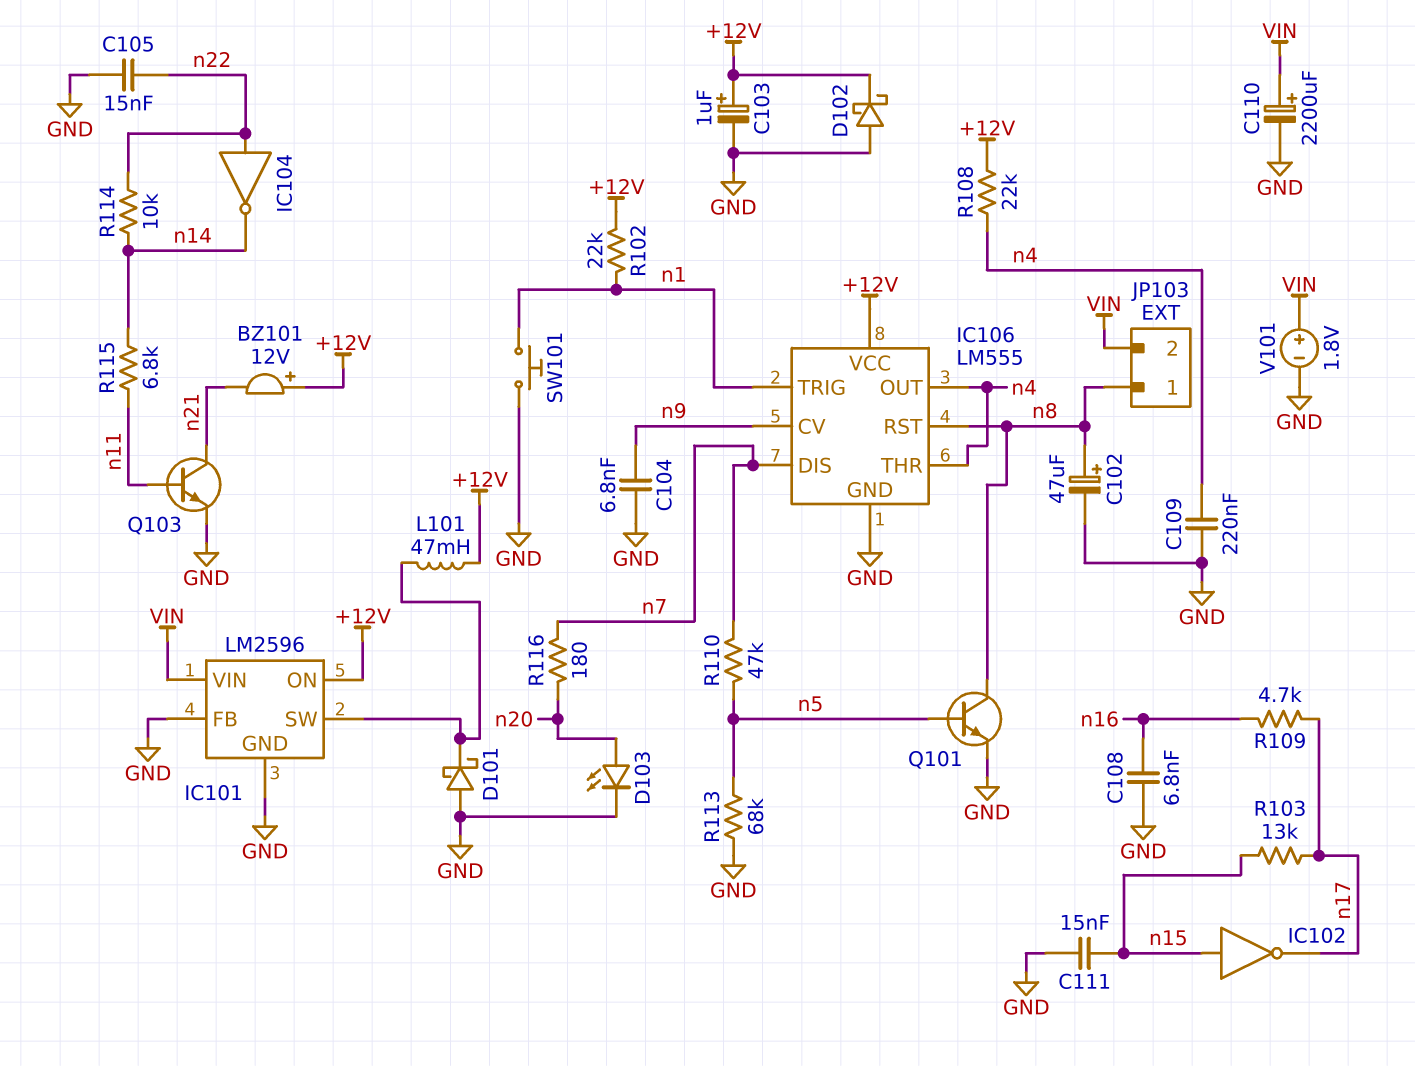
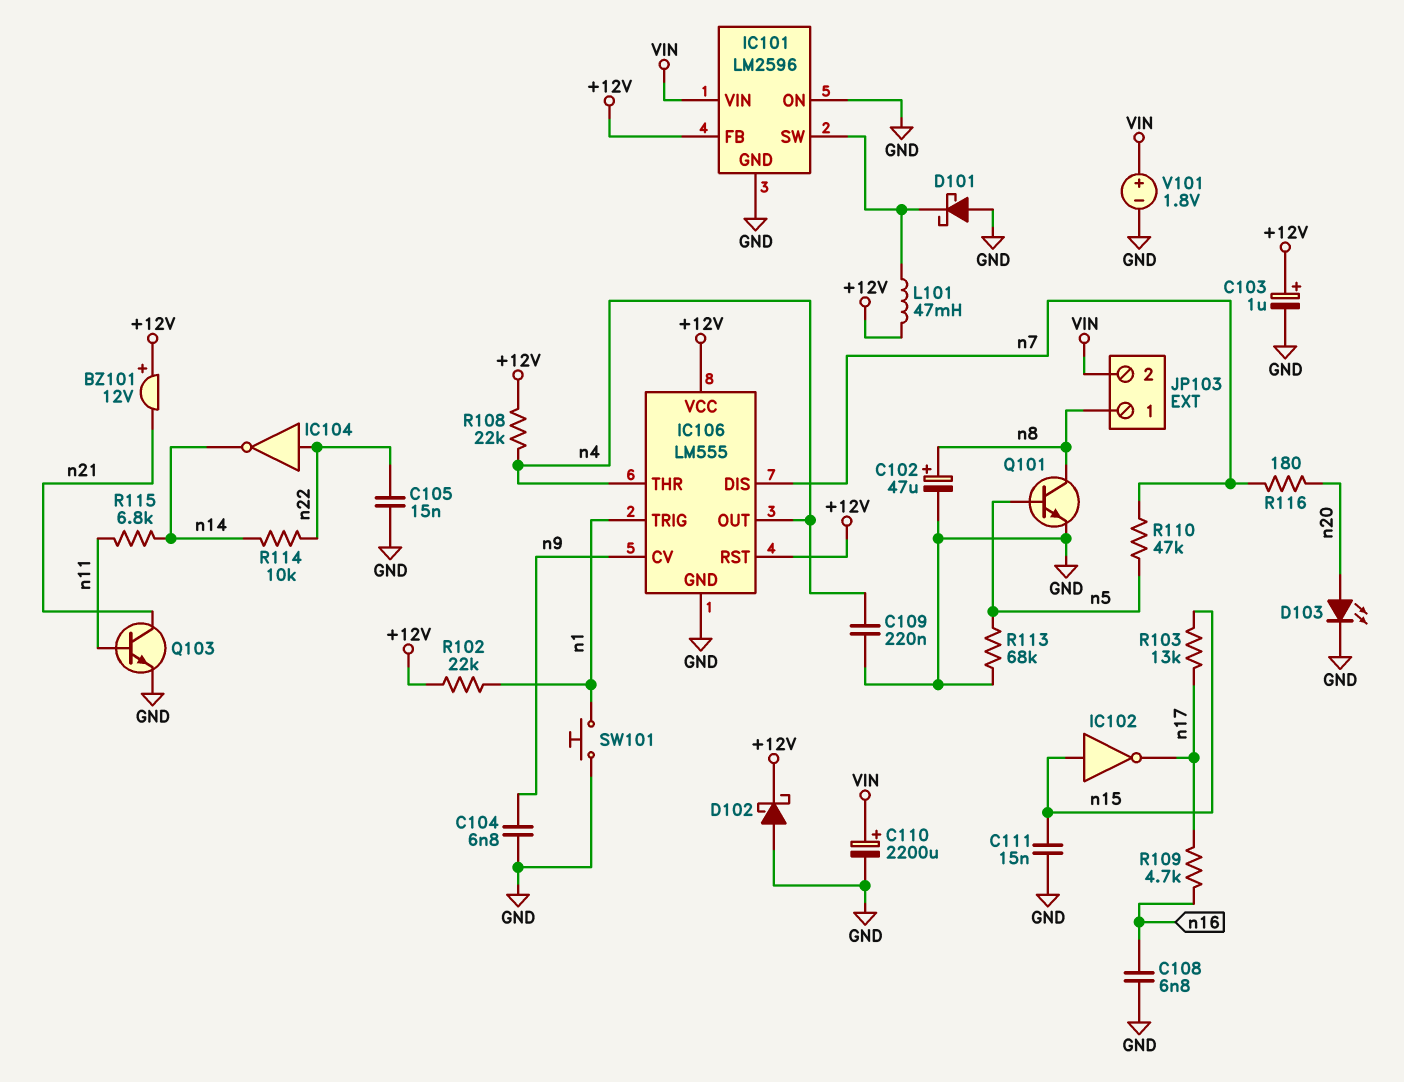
IC101 pin FB: GND -> +12V
IC101 pin ON: +12V -> GND
IC106 pin RST: n8 -> +12V

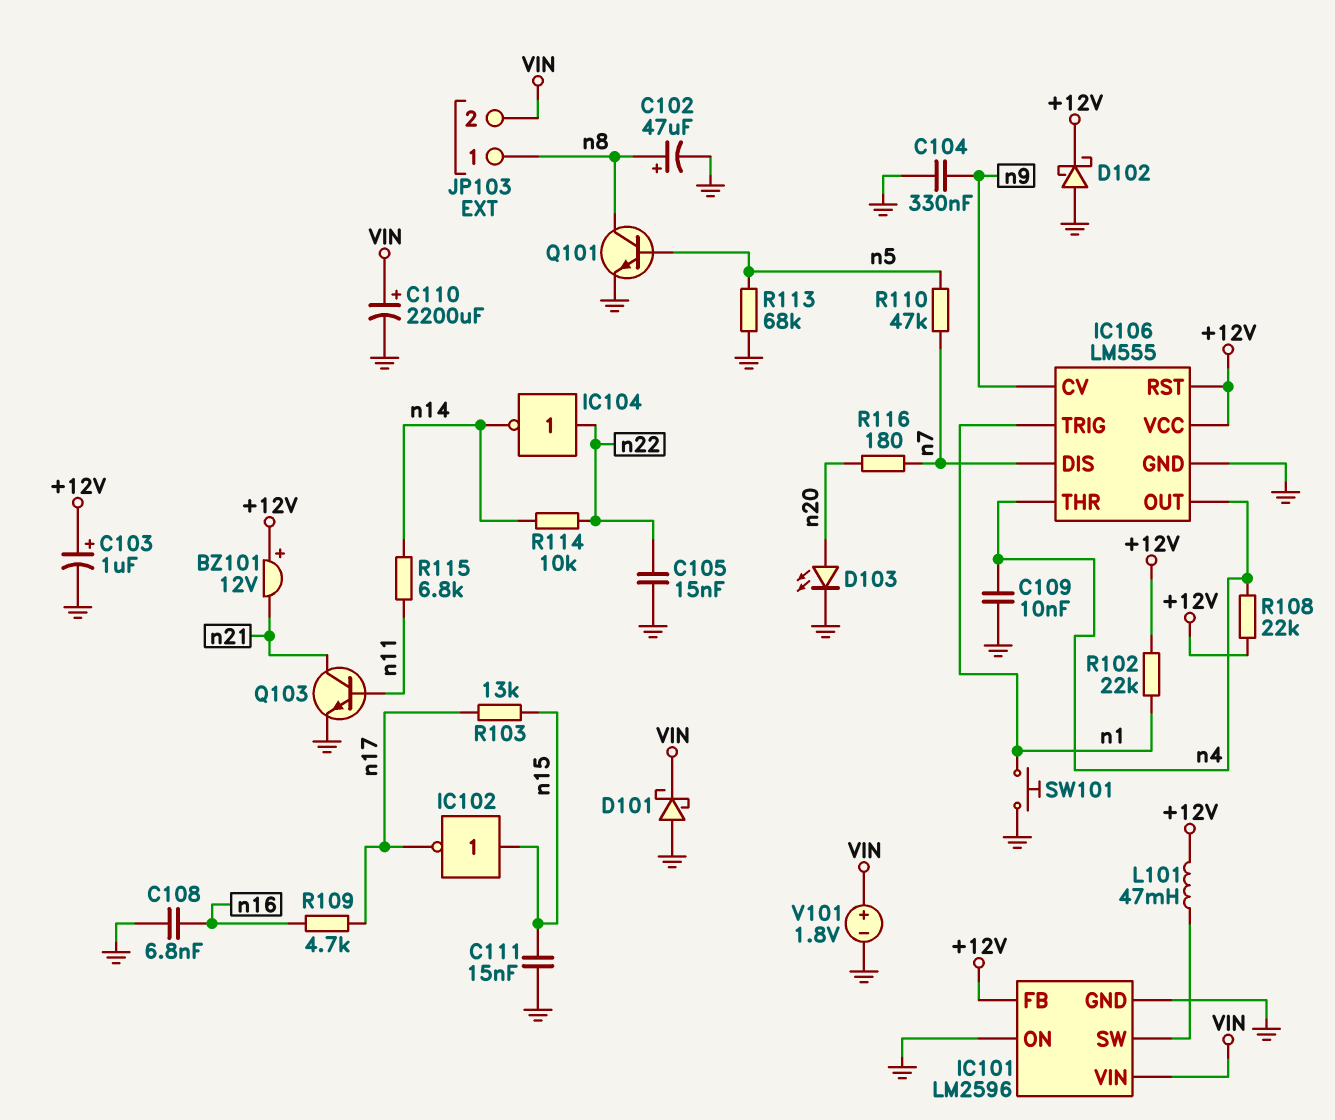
C104: 6.8nF (GND, n9) -> 330nF (GND, n9)
C109: 220nF (GND, n4) -> 10nF (GND, n4)
D101: schottky (A GND, K IC101/SW) -> schottky (A GND, K VIN)

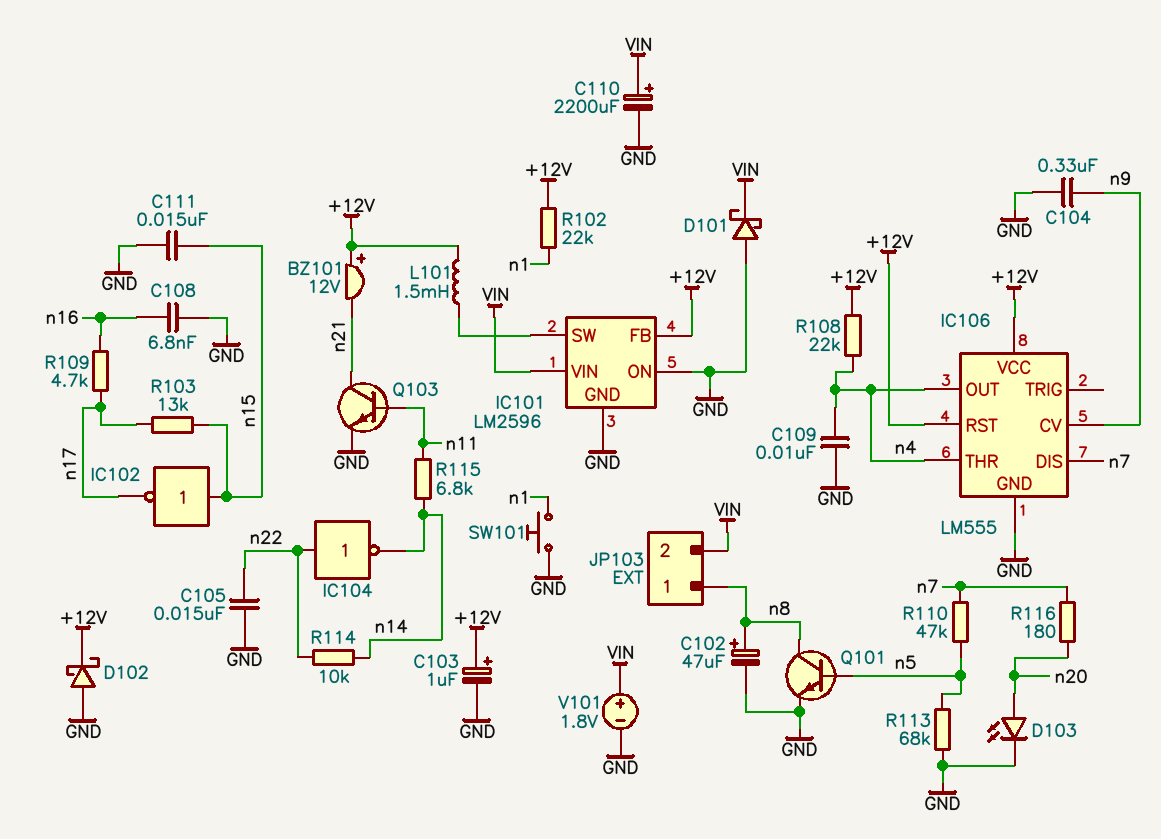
IC106 pin TRIG: n1 -> none
L101: 47mH (+12V, IC101/SW) -> 1.5mH (+12V, IC101/SW)

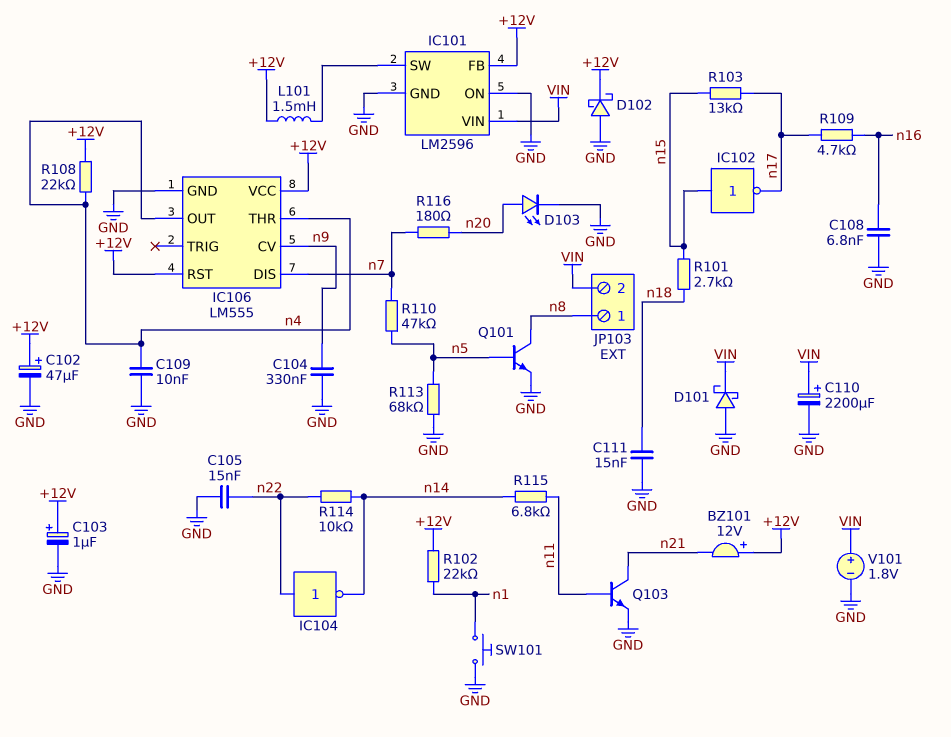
C102: 47uF (plus n8, minus GND) -> 47uF (plus +12V, minus GND)
C111: 15nF (GND, n15) -> 15nF (GND, n18)
R101: none -> 2.7k (n15, n18)

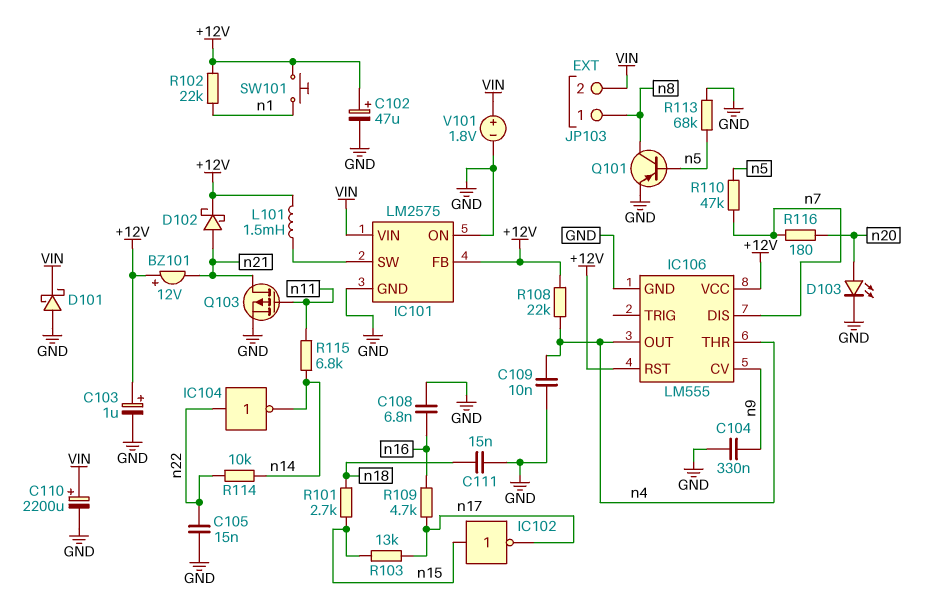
D102: schottky (A GND, K +12V) -> schottky (A n21, K +12V)
IC101: LM2596 -> LM2575
Q101: NPN (B n5, C n8, E GND) -> PNP (B n5, C n8, E GND)
Q103: NPN (B n11, C n21, E GND) -> PMOS (G n11, D n21, S GND)
SW101: button (GND, n1) -> button (+12V, n1)

